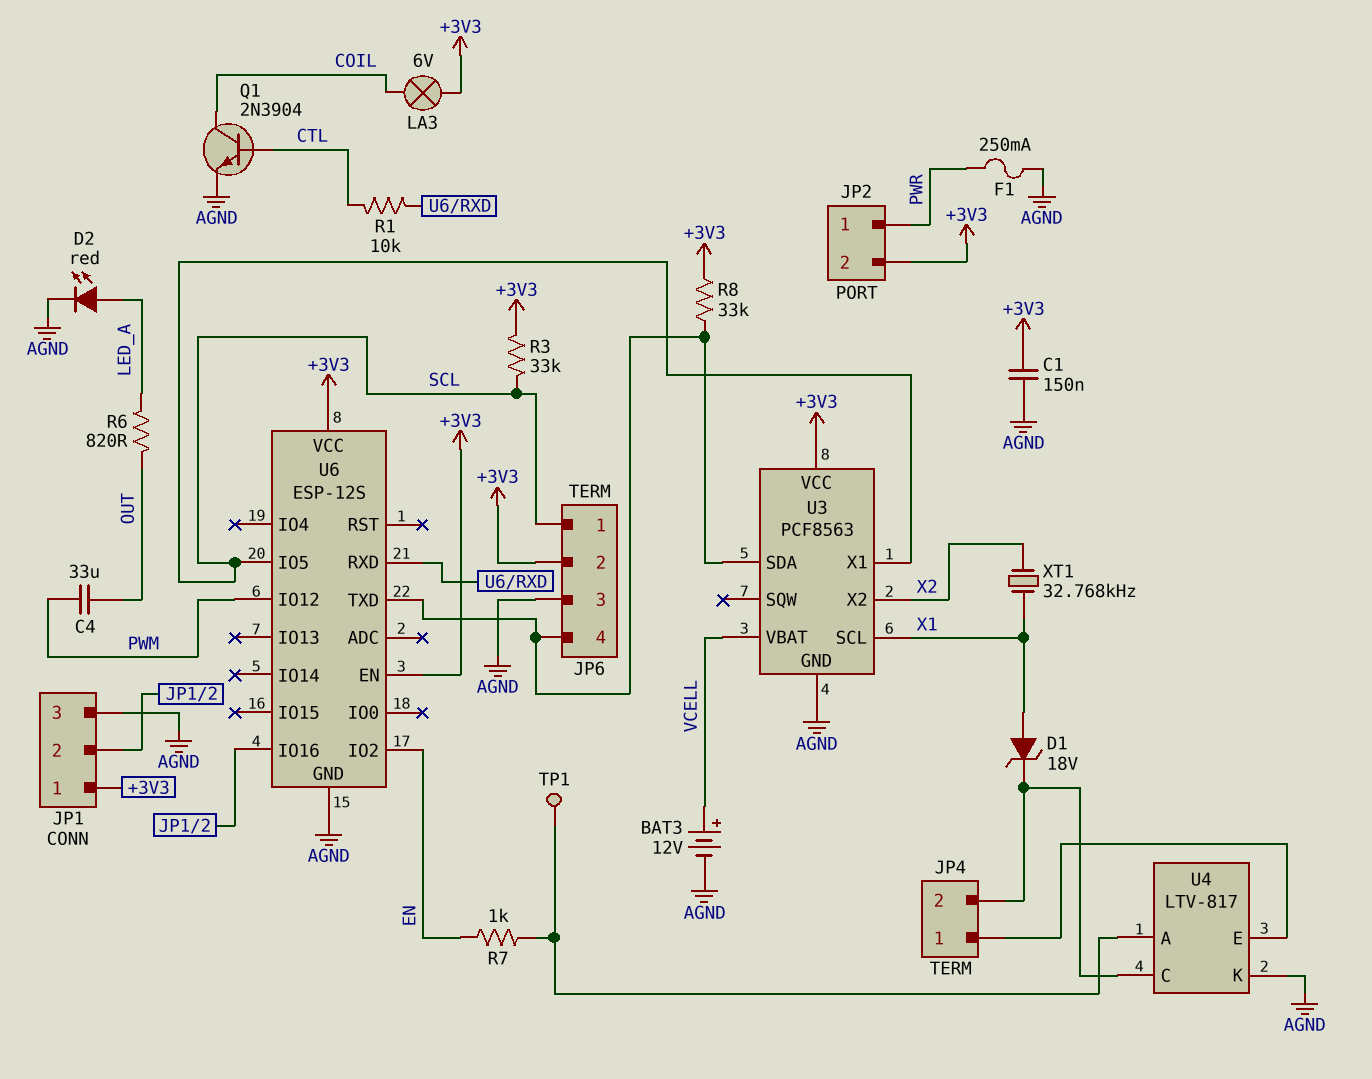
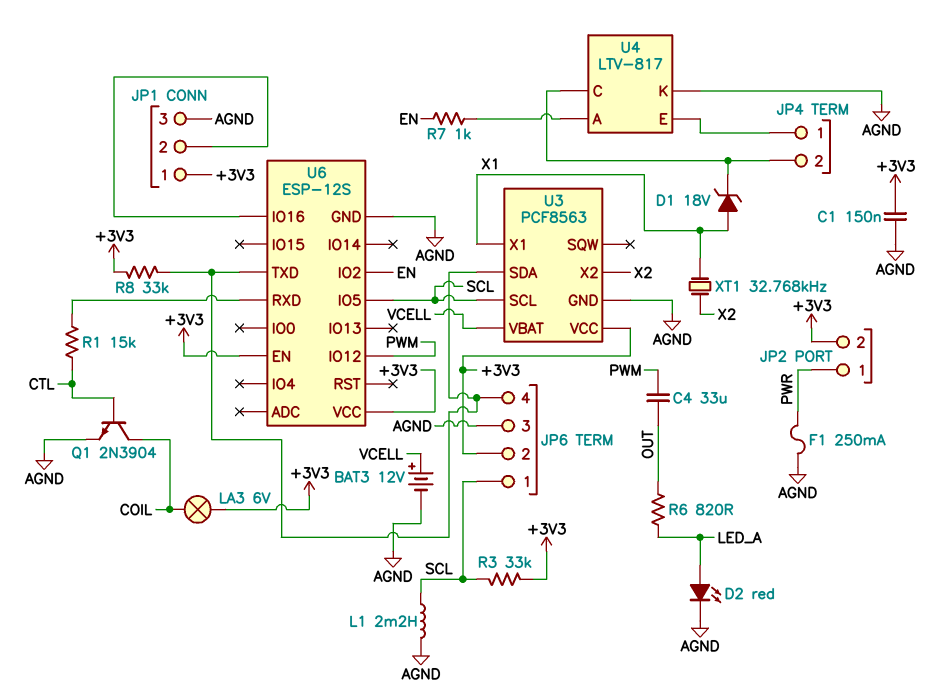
L1: none -> 2.2mH (AGND, SCL)
R1: 10k (CTL, U6/RXD) -> 15k (CTL, U6/RXD)
TP1: test point (U4/A) -> none
U3 pin SCL: X1 -> SCL
U3 pin X1: SCL -> X1

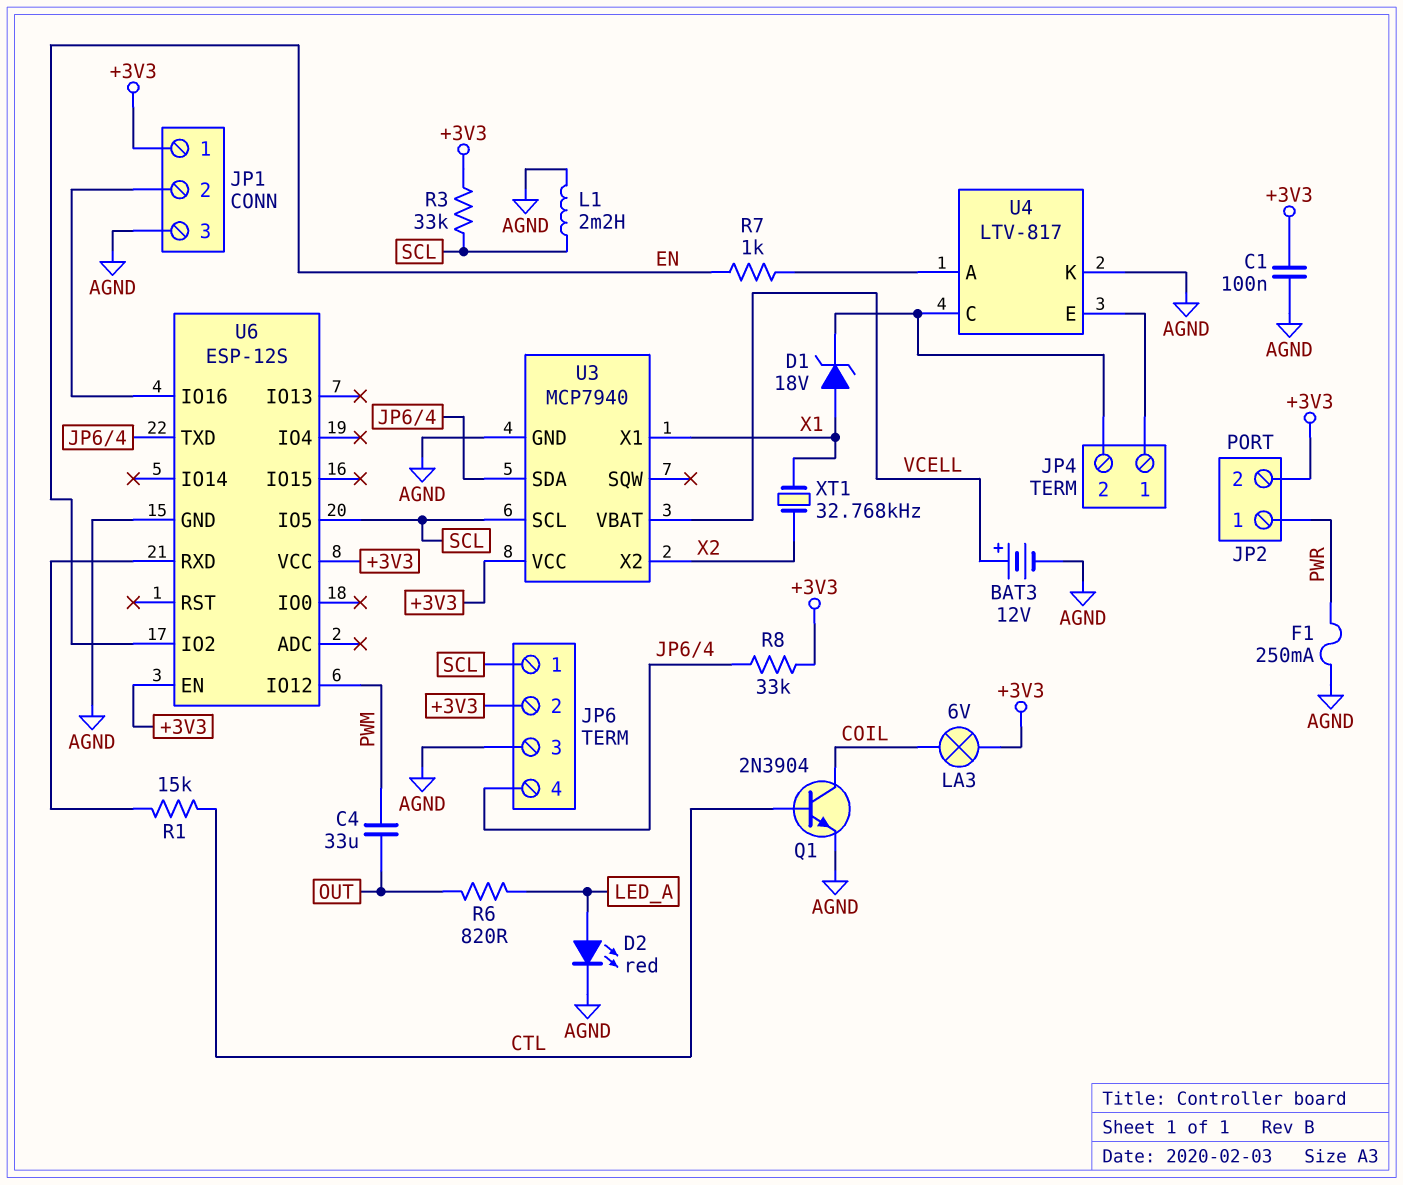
C1: 150nF (+3V3, AGND) -> 100nF (+3V3, AGND)
U3: PCF8563 -> MCP7940

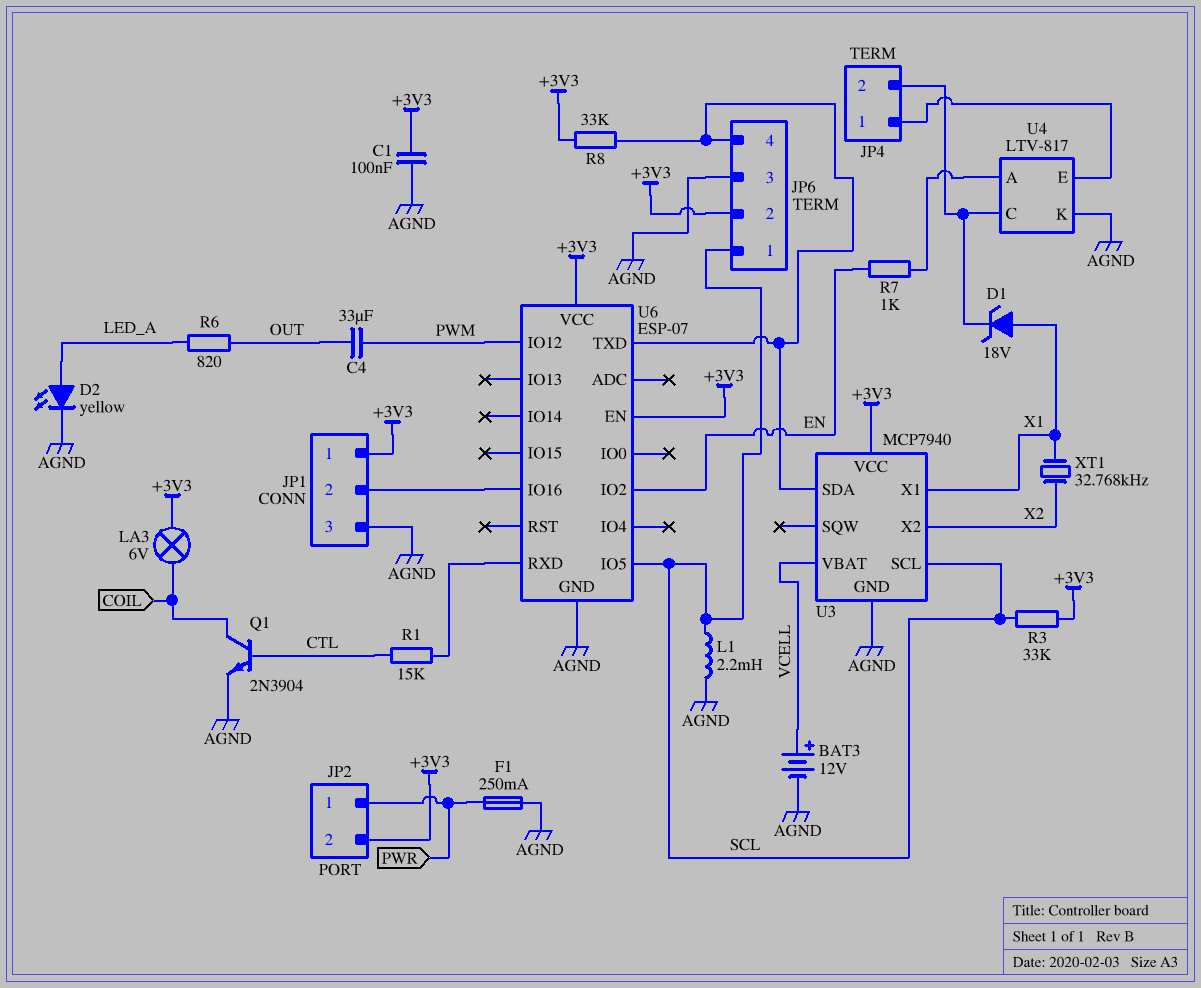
D2: LED red (A LED_A, K AGND) -> LED yellow (A LED_A, K AGND)
U6: ESP-12S -> ESP-07

